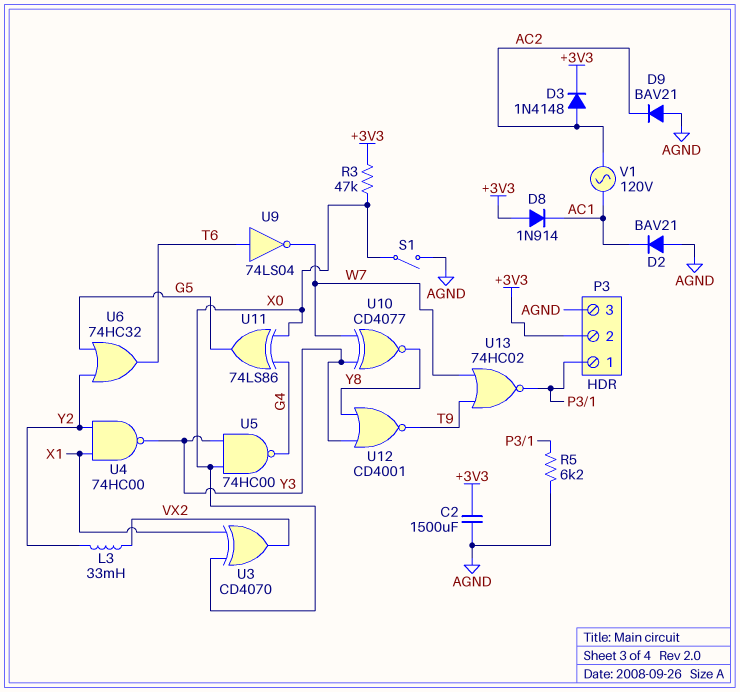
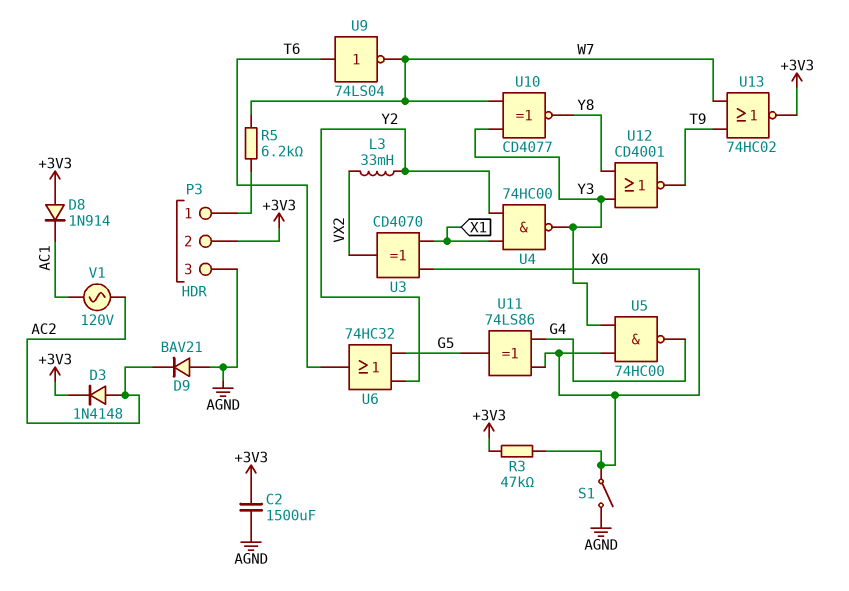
D2: diode BAV21 (A AGND, K AC1) -> none
R5: 6.2k (AGND, P3/1) -> 6.2k (P3/1, W7)
U13: NOR 74HC02 (in T9, in W7, out P3/1) -> NOR 74HC02 (in T9, in W7, out +3V3)

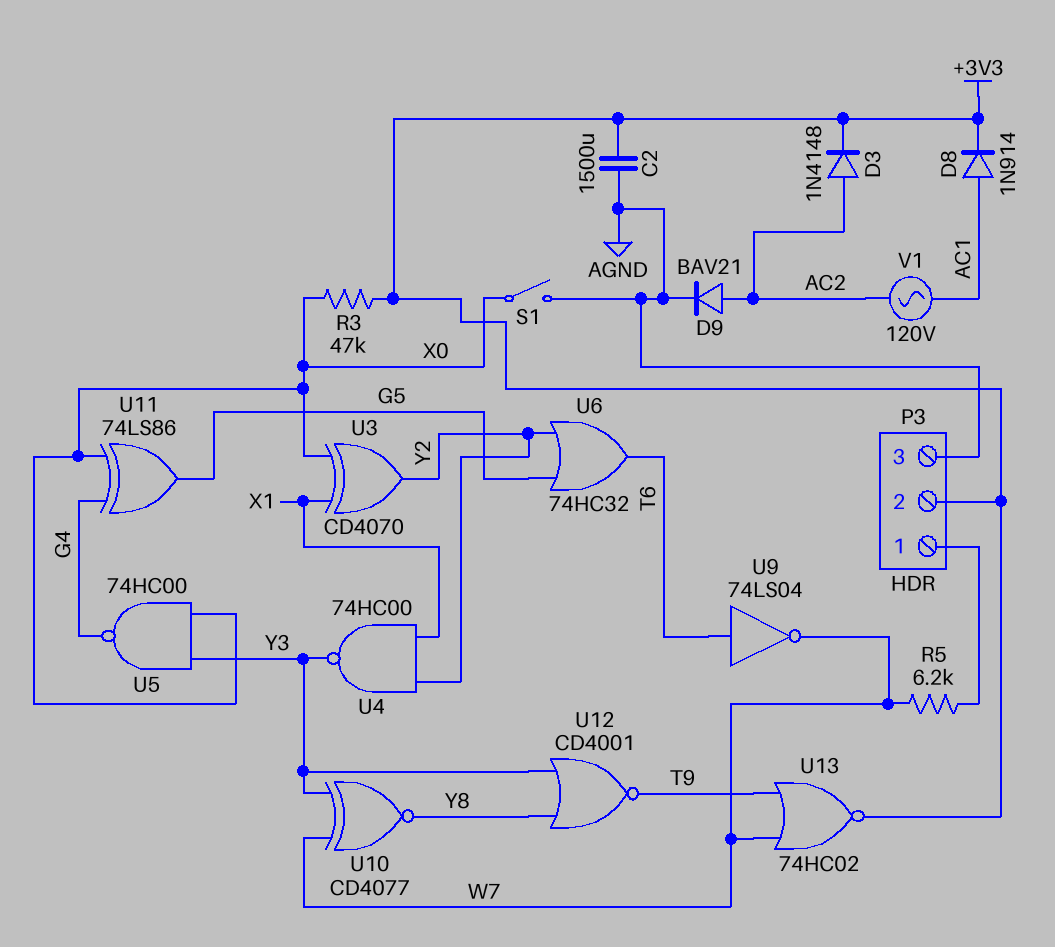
D8: diode 1N914 (A +3V3, K AC1) -> diode 1N914 (A AC1, K +3V3)
D9: diode BAV21 (A AGND, K AC2) -> diode BAV21 (A AC2, K AGND)
L3: 33mH (VX2, Y2) -> none
U3: XOR CD4070 (in X0, in X1, out VX2) -> XOR CD4070 (in X0, in X1, out Y2)

